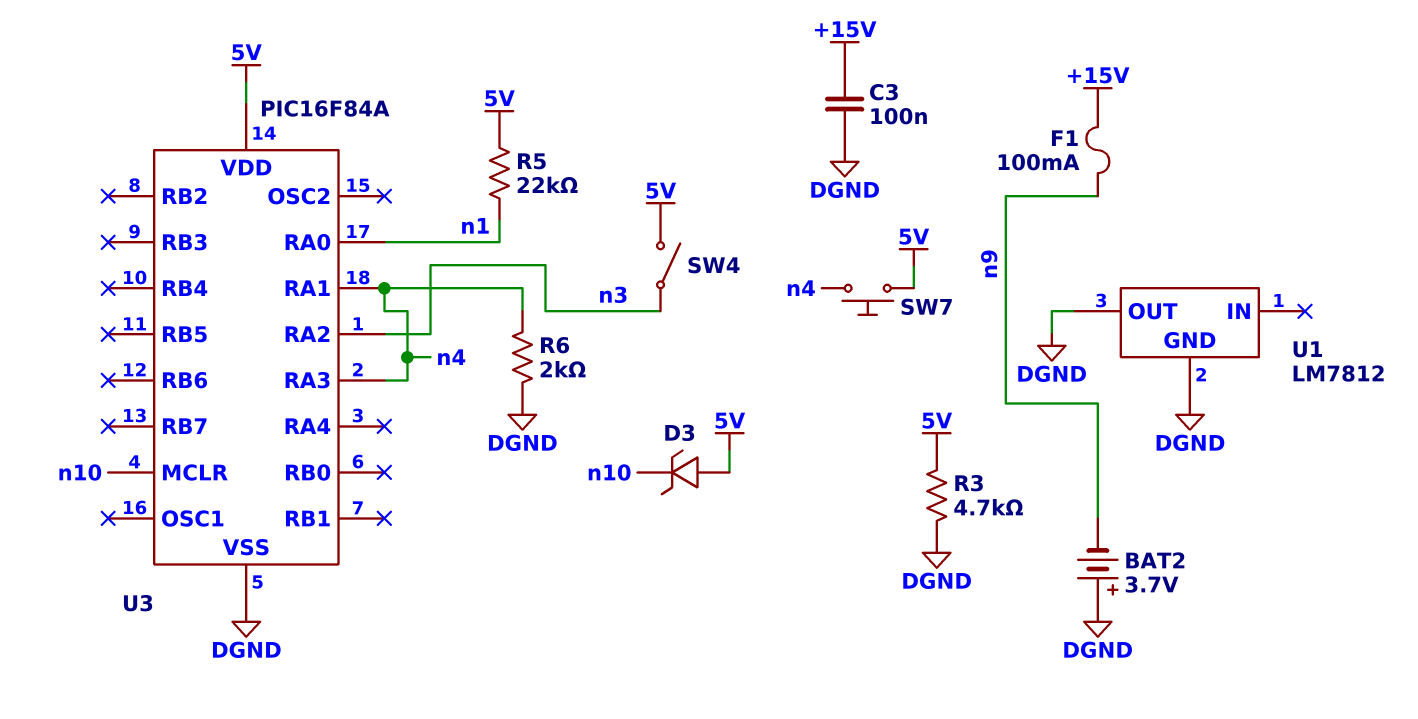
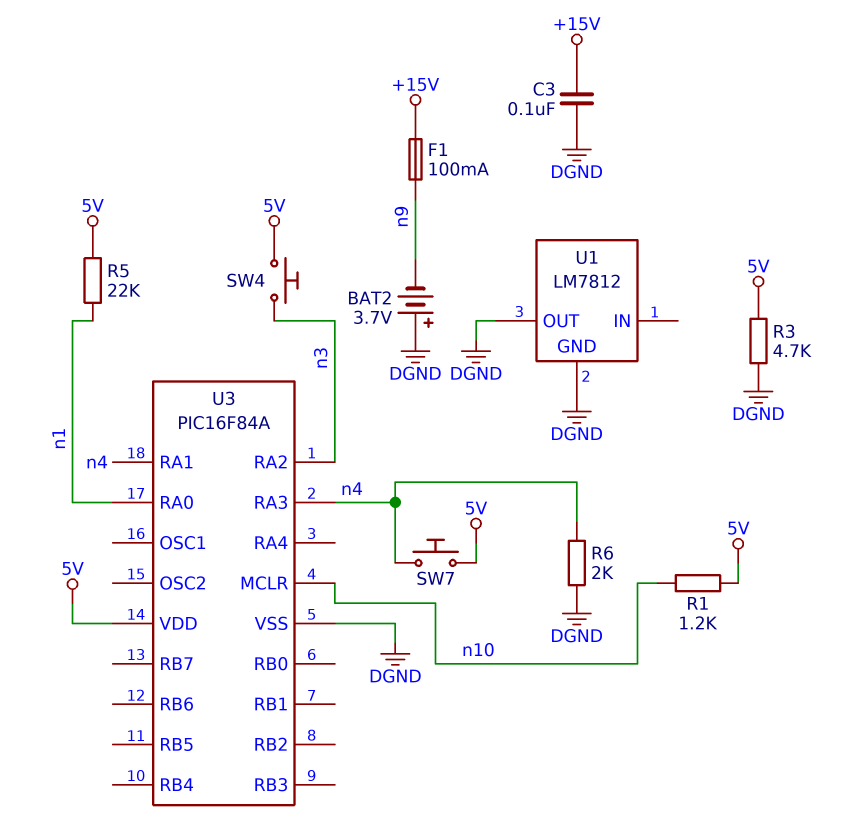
D3: zener (A 5V, K n10) -> none
R1: none -> 1.2k (5V, n10)
SW4: switch (5V, n3) -> button (5V, n3)

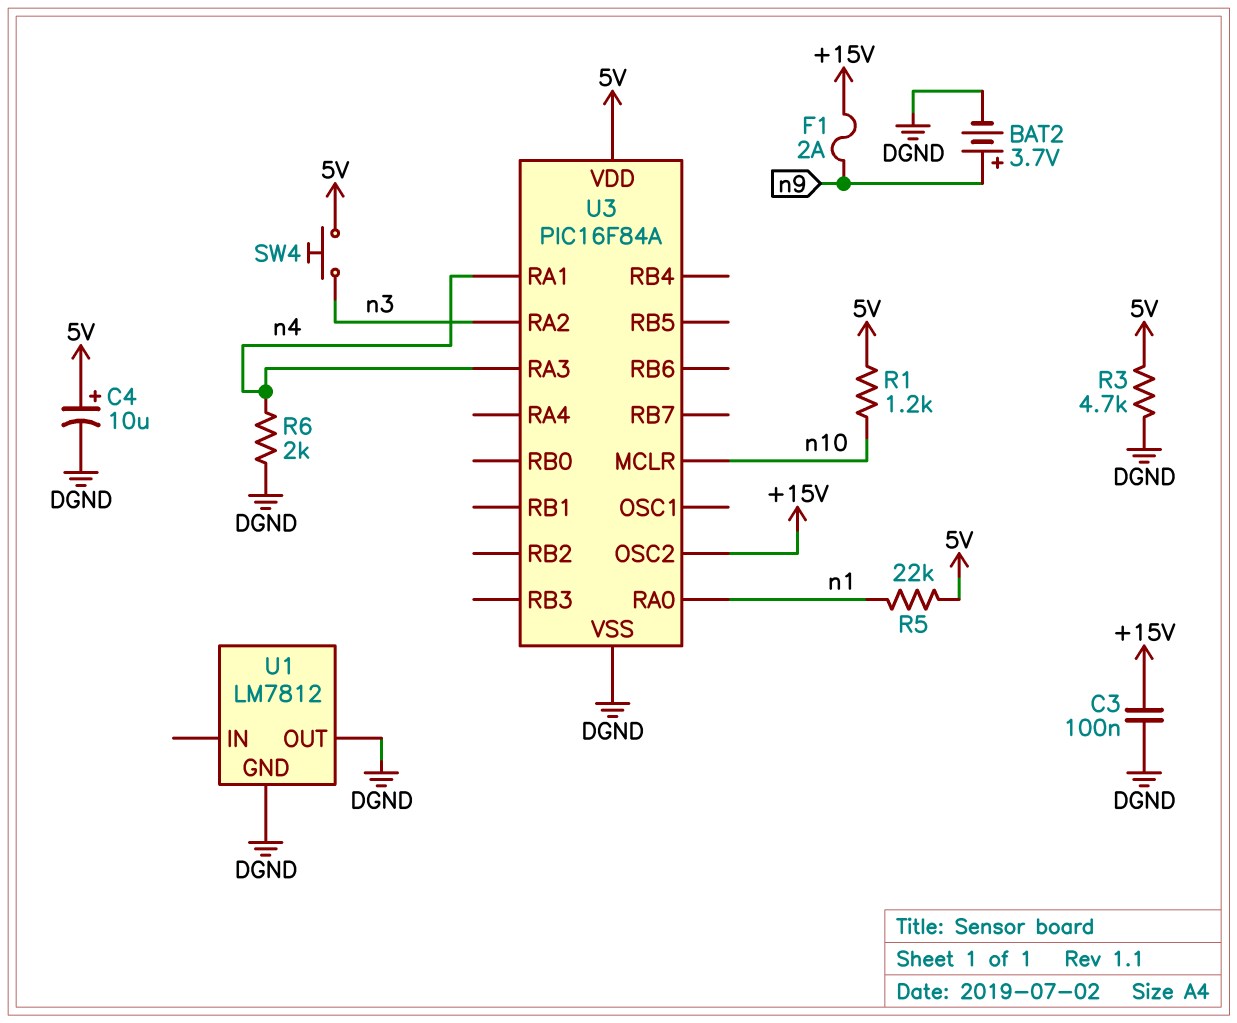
BAT2: 3.7V (plus DGND, minus n9) -> 3.7V (plus n9, minus DGND)
C4: none -> 10uF (plus 5V, minus DGND)
F1: 100mA (+15V, n9) -> 2A (+15V, n9)
SW7: button (5V, n4) -> none
U3 pin OSC2: none -> +15V

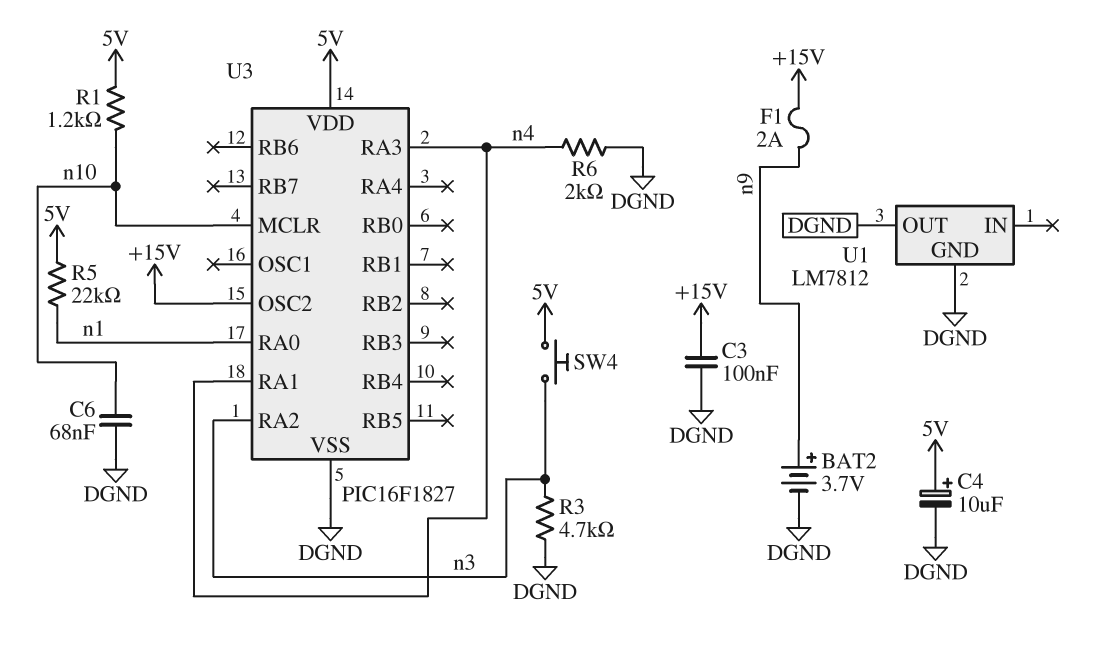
C6: none -> 68nF (DGND, n10)
R3: 4.7k (5V, DGND) -> 4.7k (DGND, n3)
U3: PIC16F84A -> PIC16F1827

